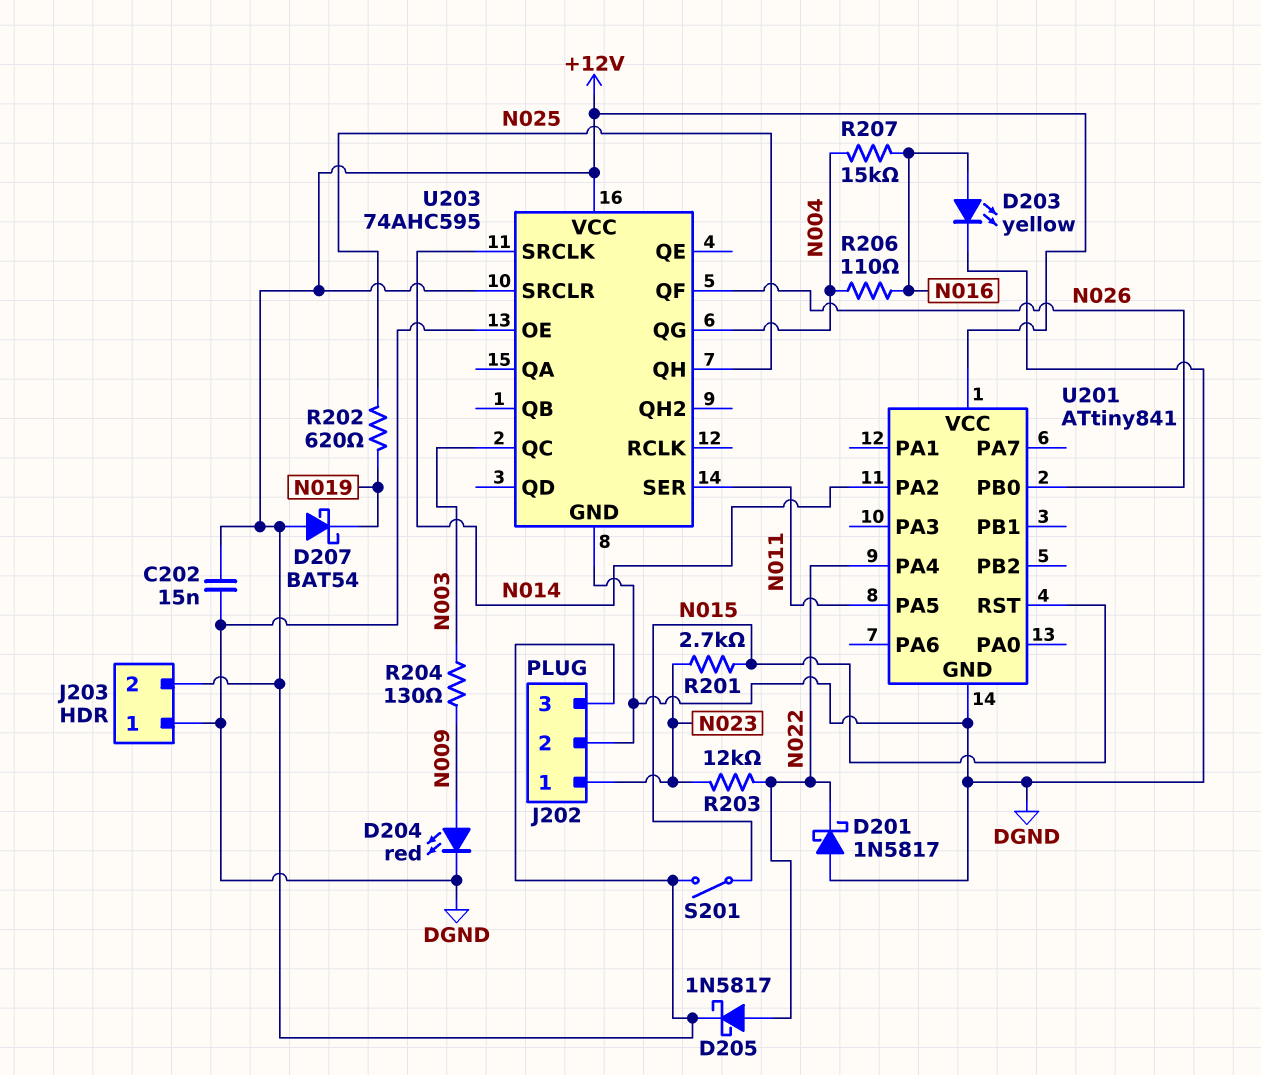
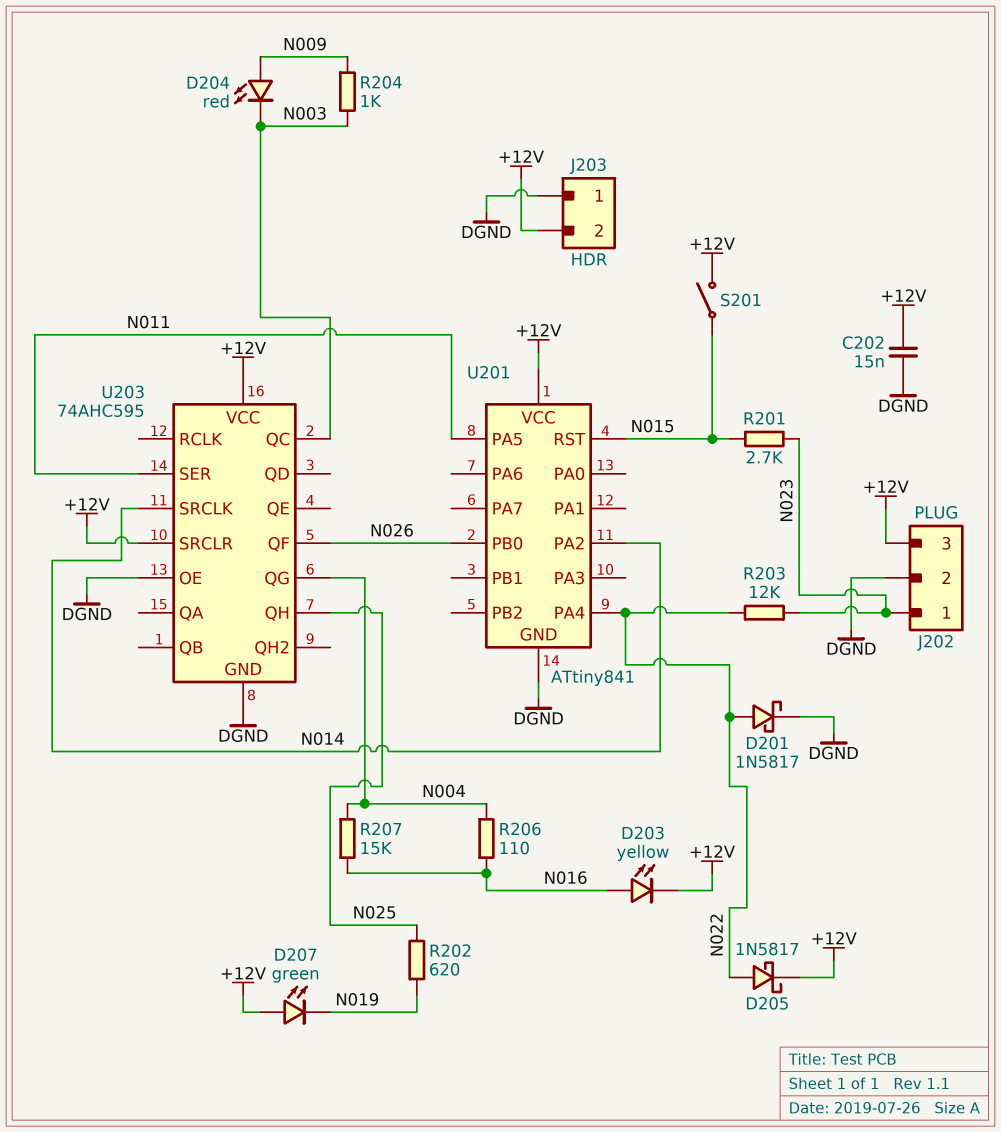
D201: schottky 1N5817 (A DGND, K N022) -> schottky 1N5817 (A N022, K DGND)
D203: LED yellow (A N016, K DGND) -> LED yellow (A N016, K +12V)
D204: LED red (A N009, K DGND) -> LED red (A N009, K N003)
D207: schottky BAT54 (A +12V, K N019) -> LED green (A +12V, K N019)
R204: 130 (N003, N009) -> 1k (N003, N009)

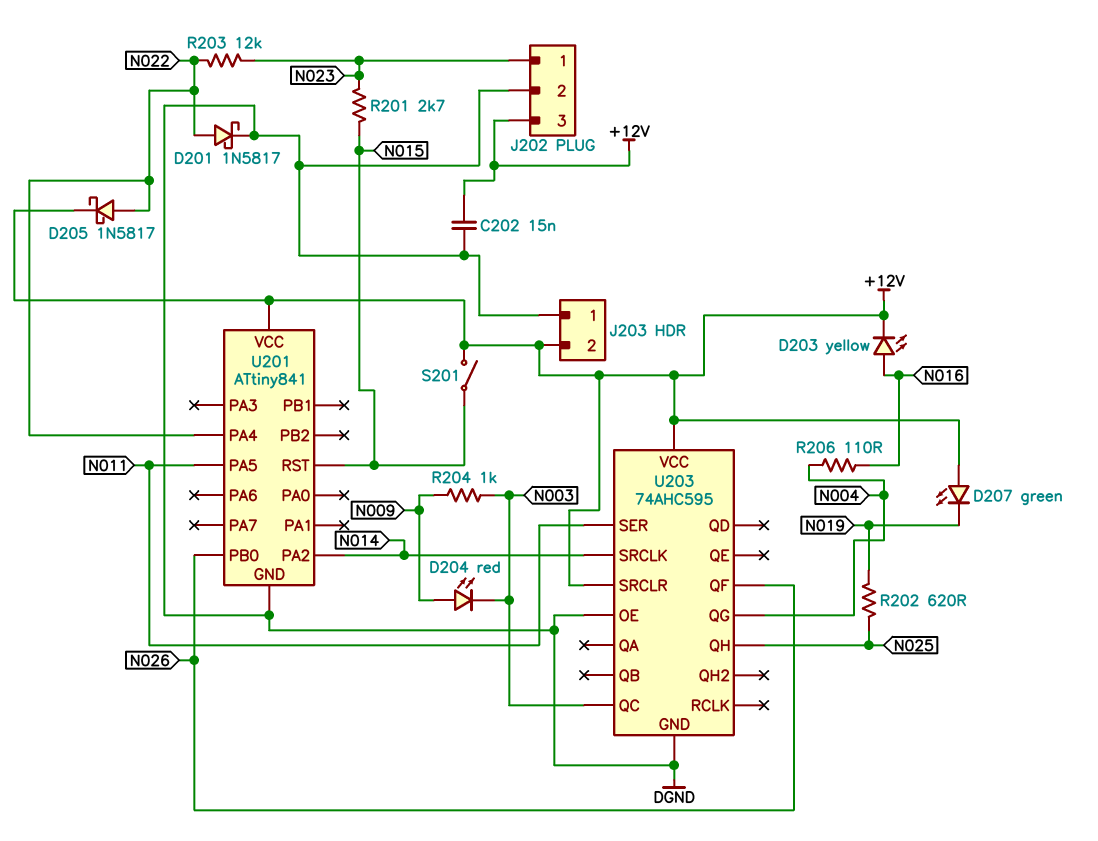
R207: 15k (N004, N016) -> none

